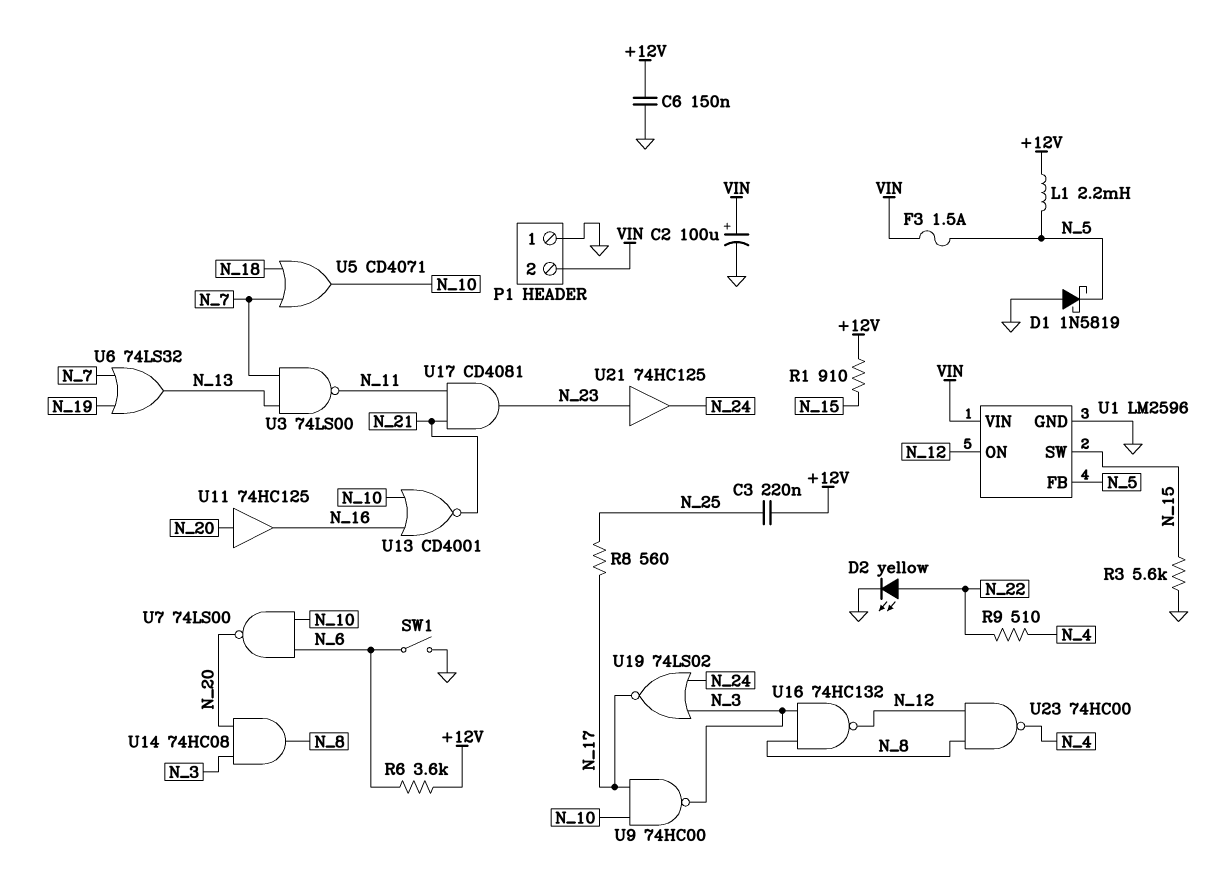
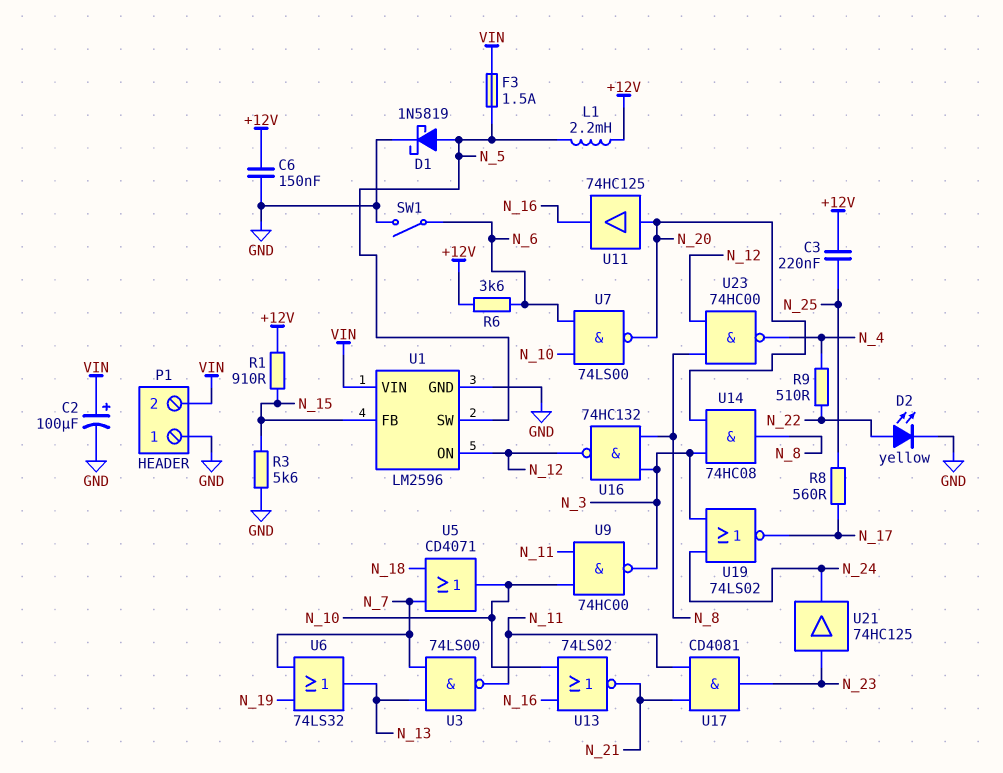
D1: schottky 1N5819 (A GND, K N_5) -> schottky 1N5819 (A N_5, K GND)
U1 pin FB: N_5 -> N_15
U1 pin SW: N_15 -> N_5
U9: NAND 74HC00 (in N_10, in N_17, out N_3) -> NAND 74HC00 (in N_10, in N_11, out N_3)
U13: NOR CD4001 (in N_10, in N_16, out N_21) -> NOR 74LS02 (in N_10, in N_16, out N_21)

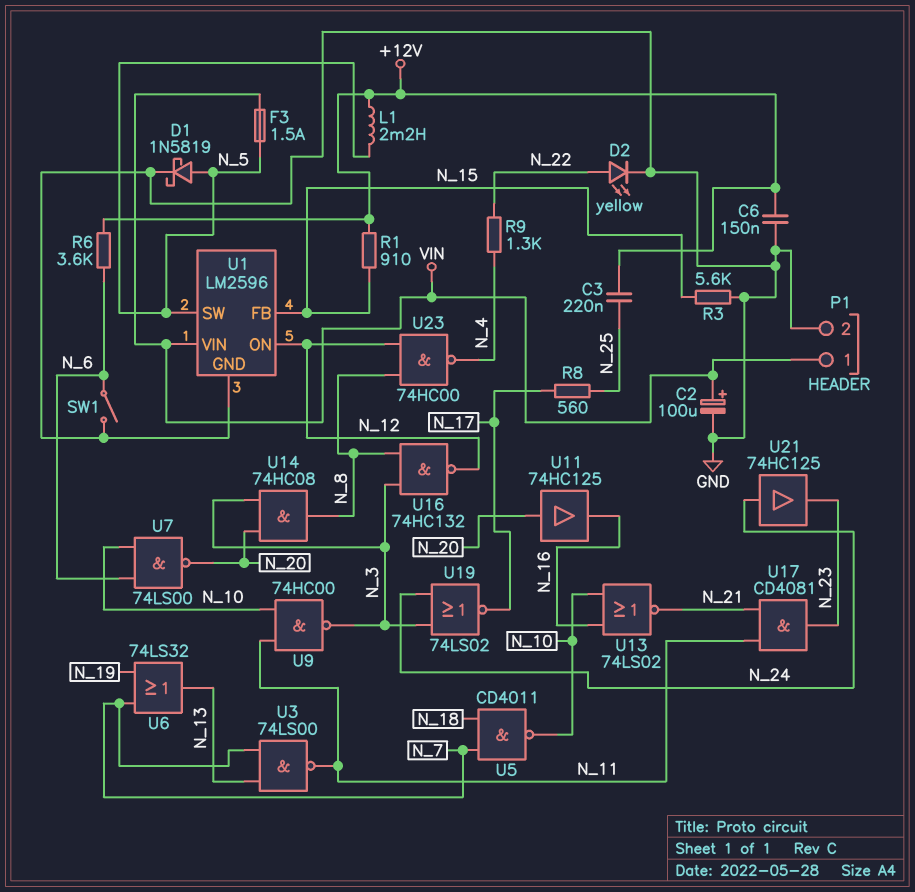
P1 pin 1: GND -> VIN
P1 pin 2: VIN -> GND
R9: 510 (N_4, N_22) -> 1.3k (N_4, N_22)
U5: OR CD4071 (in N_7, in N_18, out N_10) -> NAND CD4011 (in N_7, in N_18, out N_10)
U21: buffer 74HC125 (in N_23, out N_24) -> buffer 74HC125 (in N_24, out N_23)

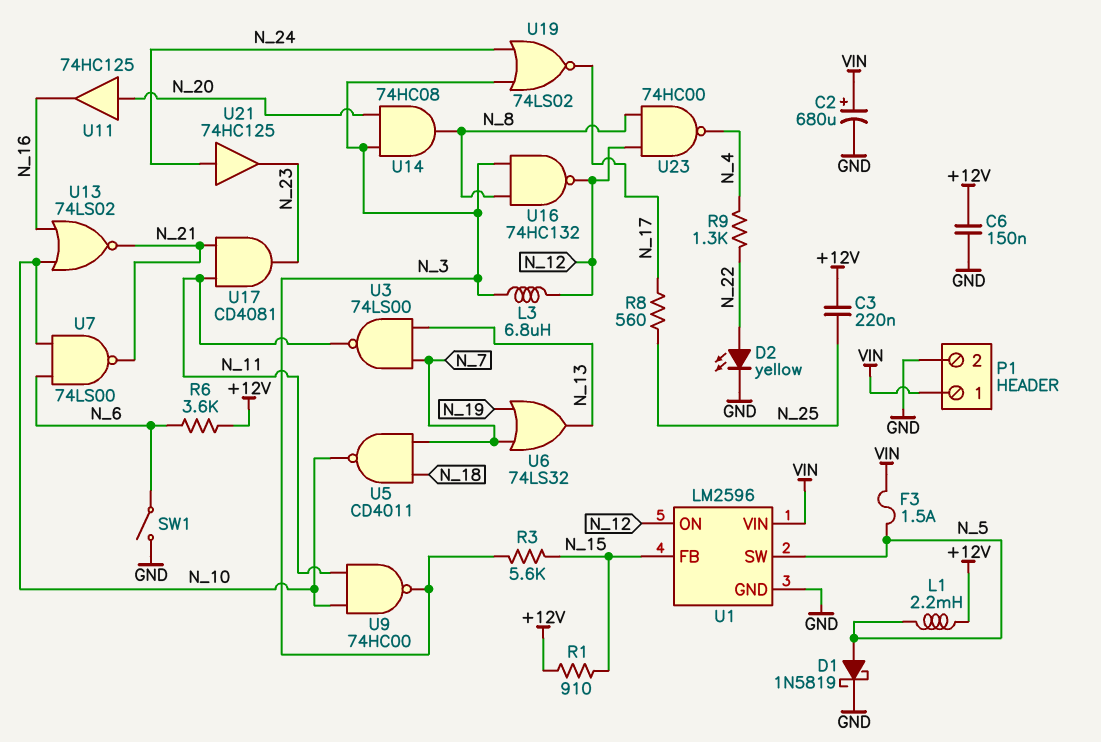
C2: 100uF (plus VIN, minus GND) -> 680uF (plus VIN, minus GND)
L3: none -> 6.8uH (N_3, N_12)
R3: 5.6k (GND, N_15) -> 5.6k (N_3, N_15)
U7: NAND 74LS00 (in N_6, in N_10, out N_20) -> NAND 74LS00 (in N_6, in N_10, out N_21)

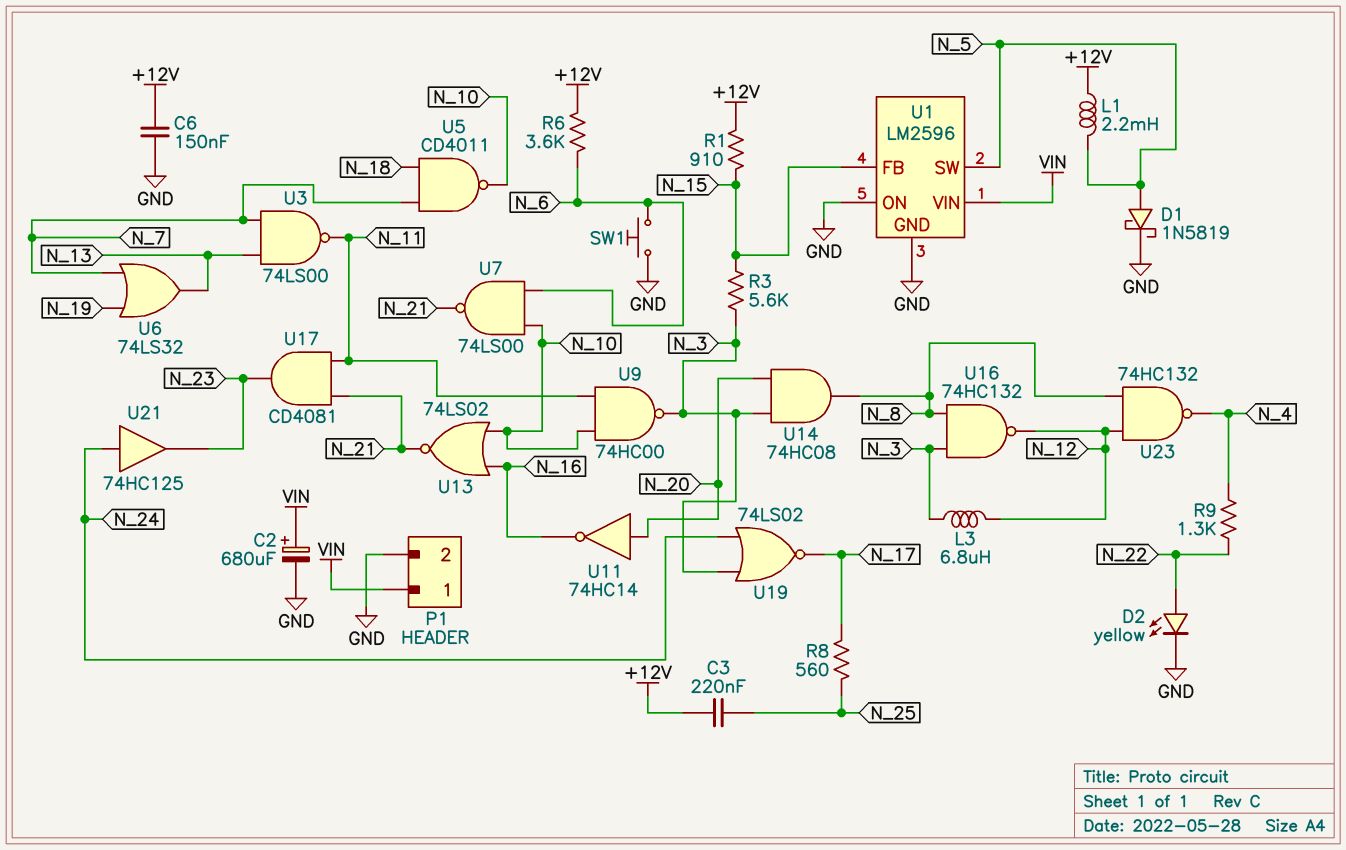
F3: 1.5A (N_5, VIN) -> none
SW1: switch (GND, N_6) -> button (GND, N_6)
U1 pin ON: N_12 -> GND
U11: buffer 74HC125 (in N_20, out N_16) -> NOT 74HC14 (in N_20, out N_16)
U23: NAND 74HC00 (in N_8, in N_12, out N_4) -> NAND 74HC132 (in N_8, in N_12, out N_4)

